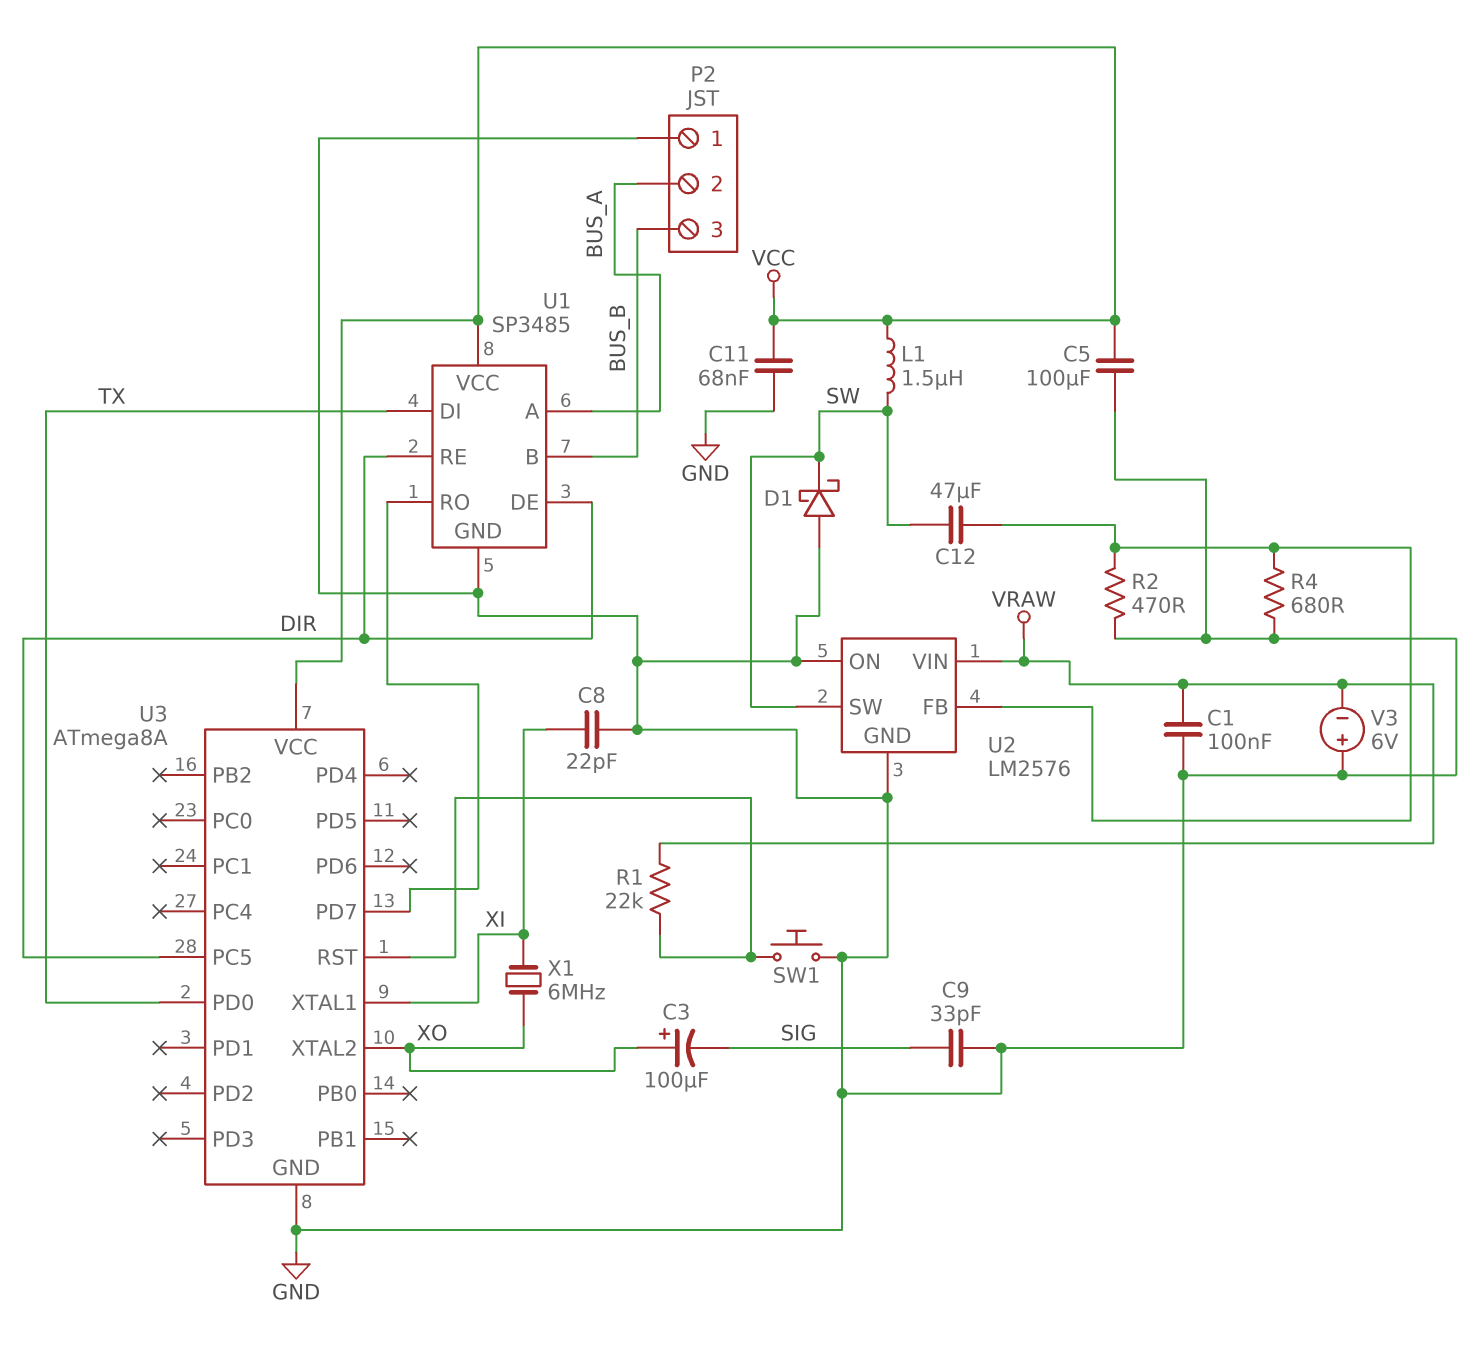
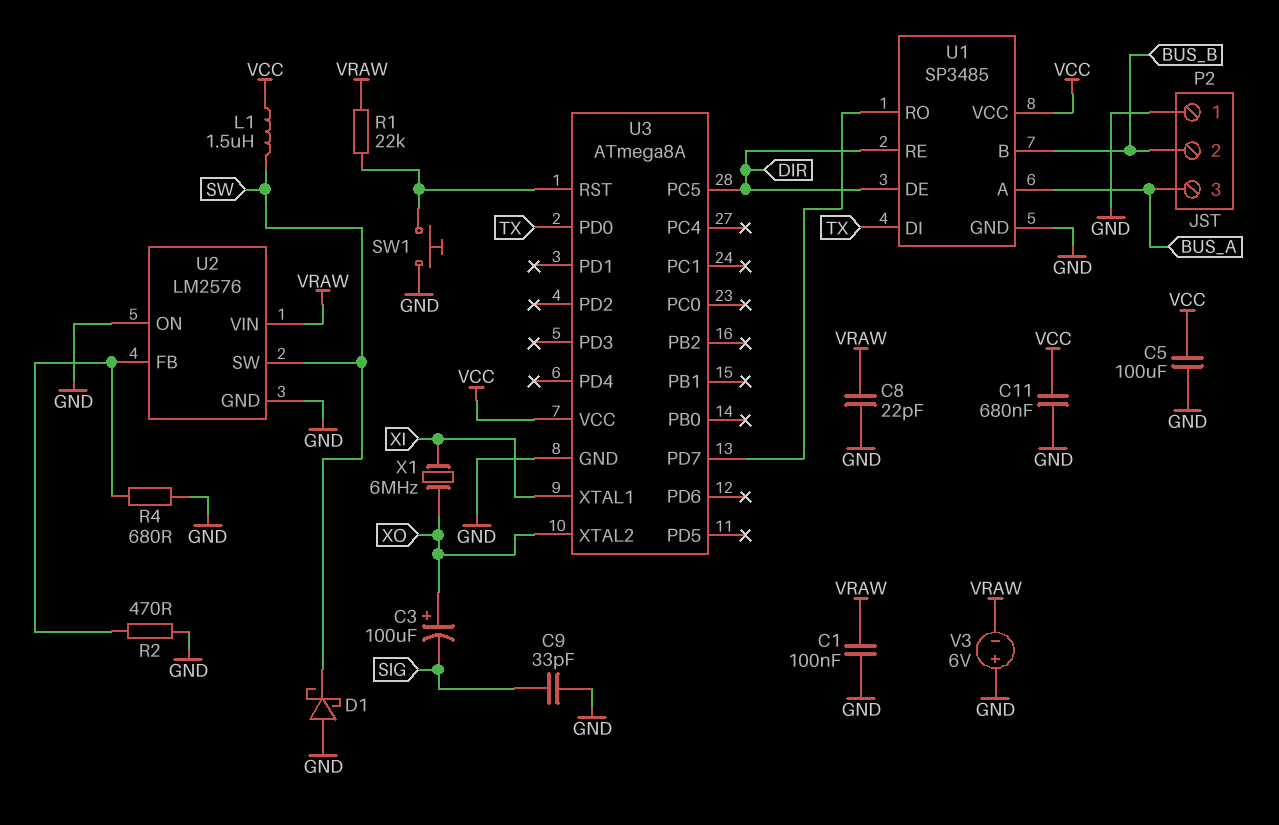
C8: 22pF (GND, XI) -> 22pF (GND, VRAW)
C11: 68nF (GND, VCC) -> 680nF (GND, VCC)
C12: 47uF (SW, U2/FB) -> none
P2 pin 2: BUS_A -> BUS_B
P2 pin 3: BUS_B -> BUS_A

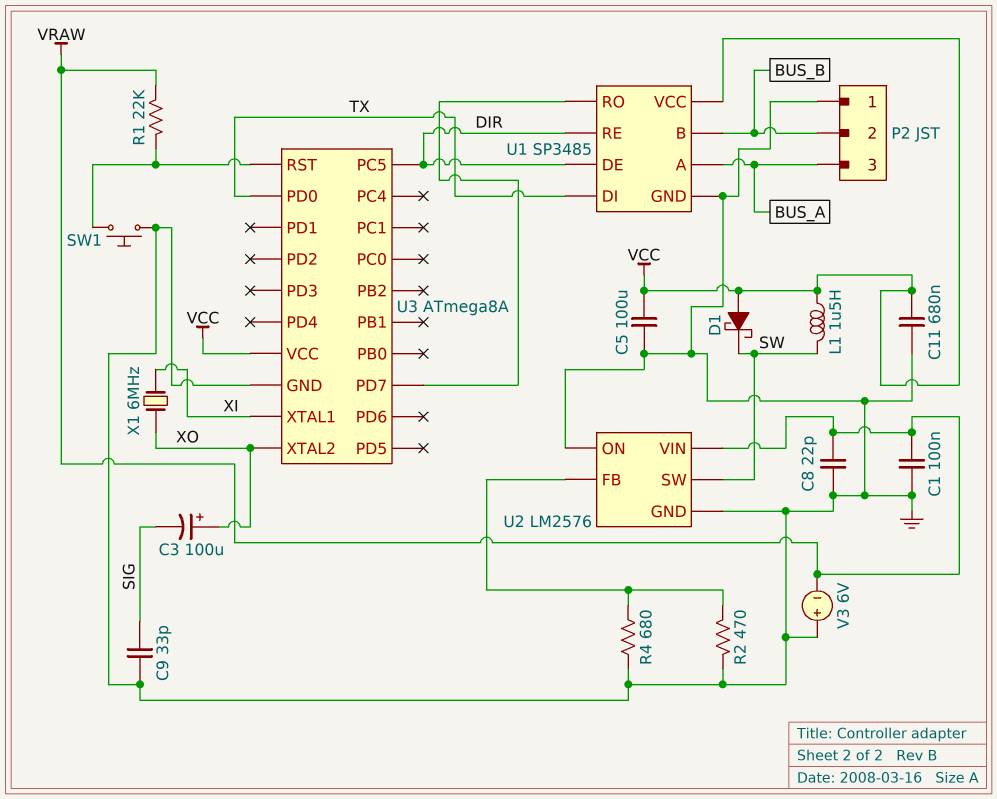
D1: schottky (A GND, K SW) -> schottky (A VCC, K SW)

